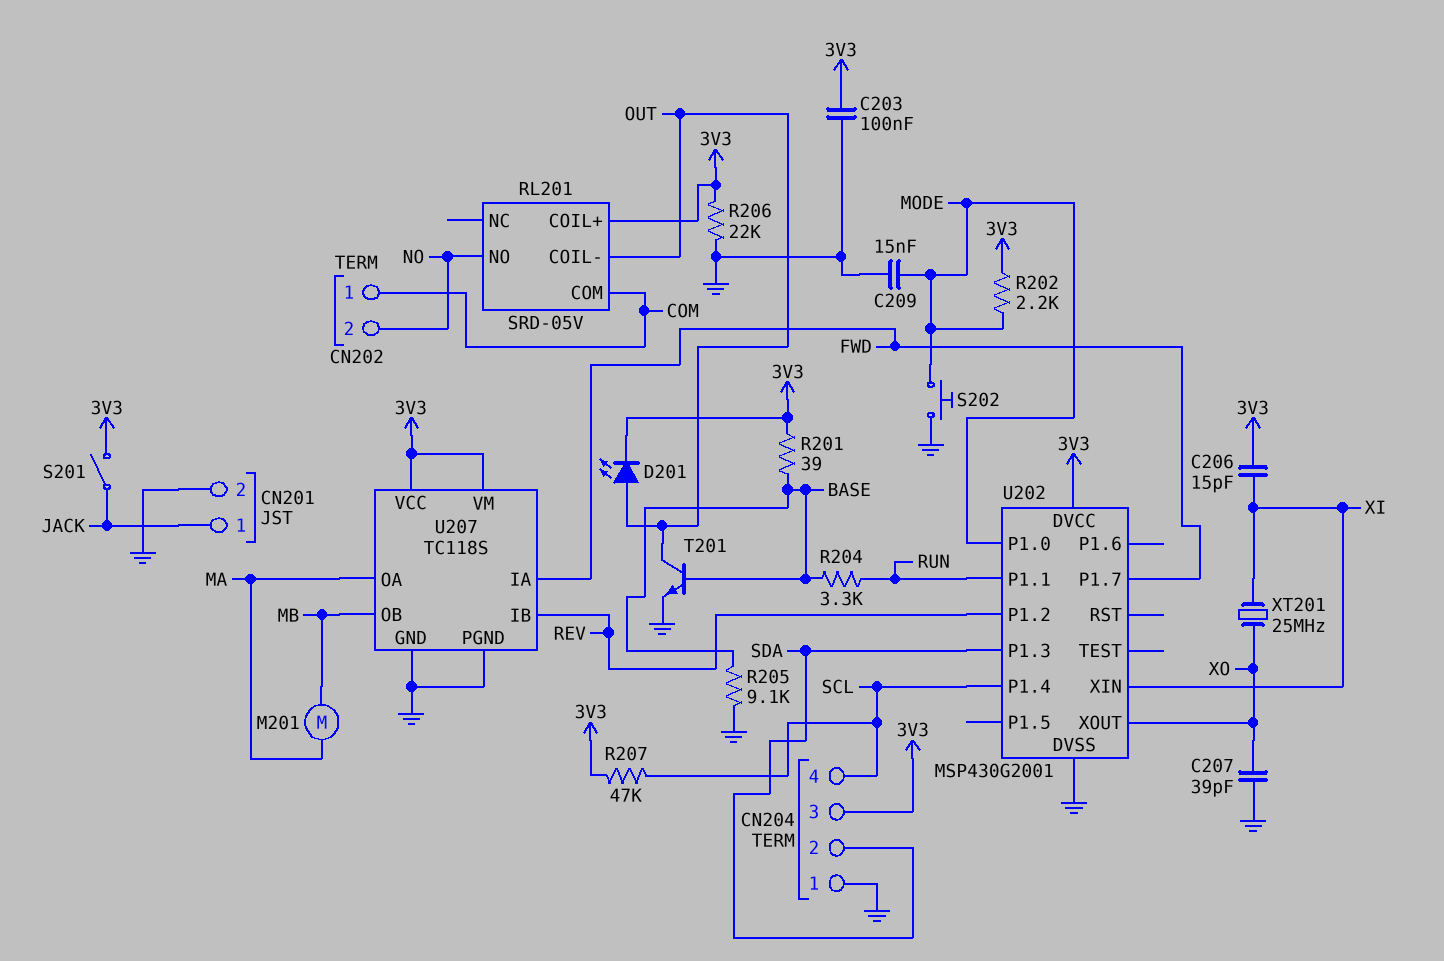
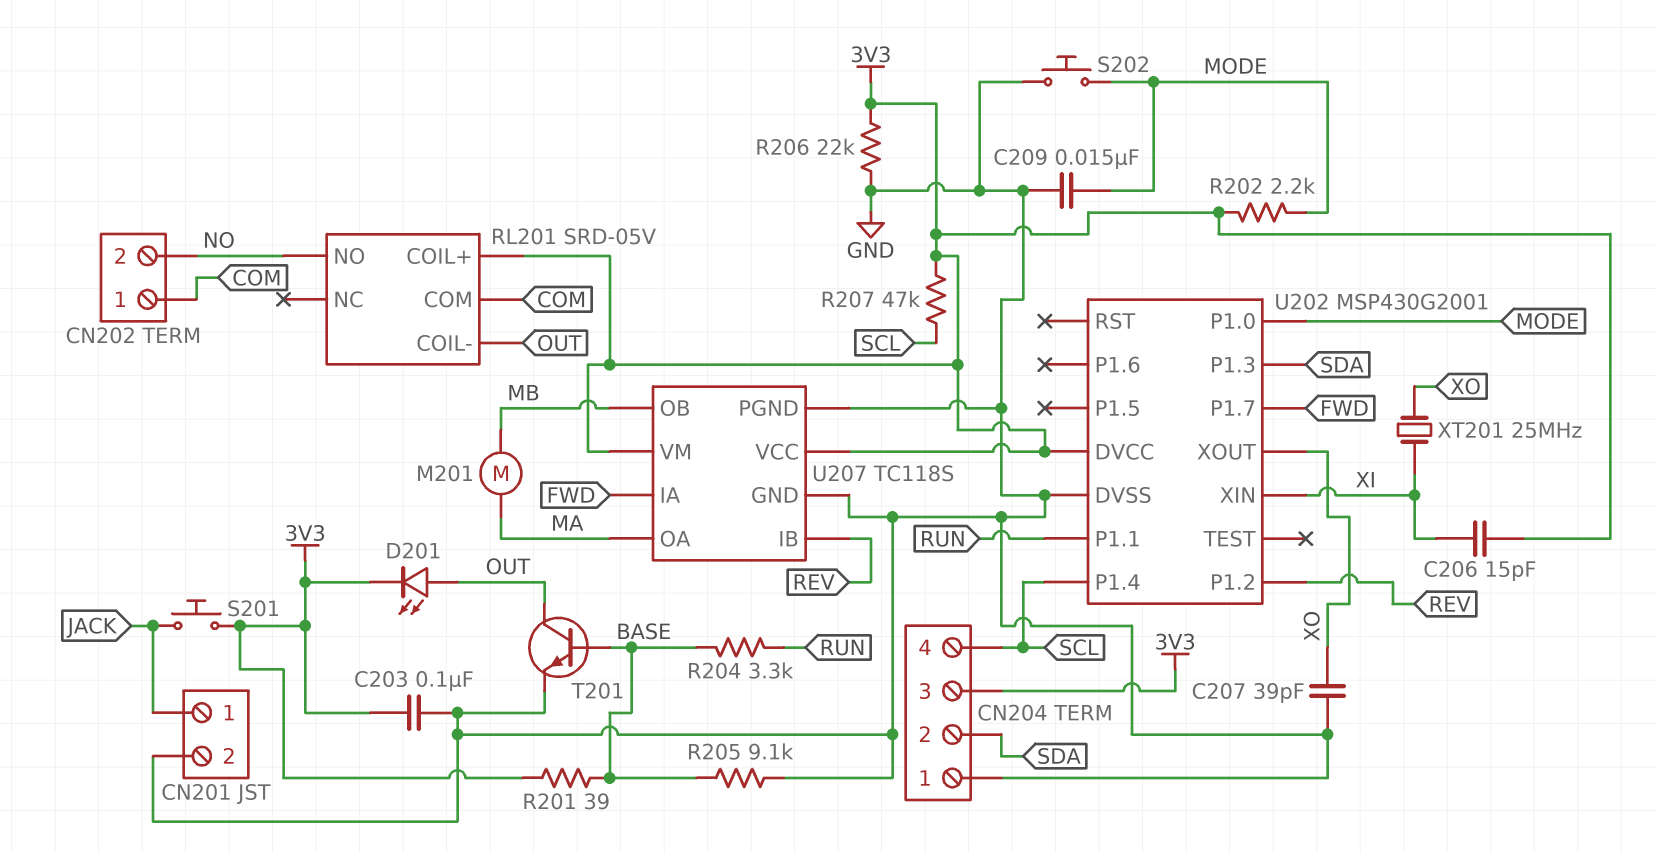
S201: switch (3V3, JACK) -> button (3V3, JACK)

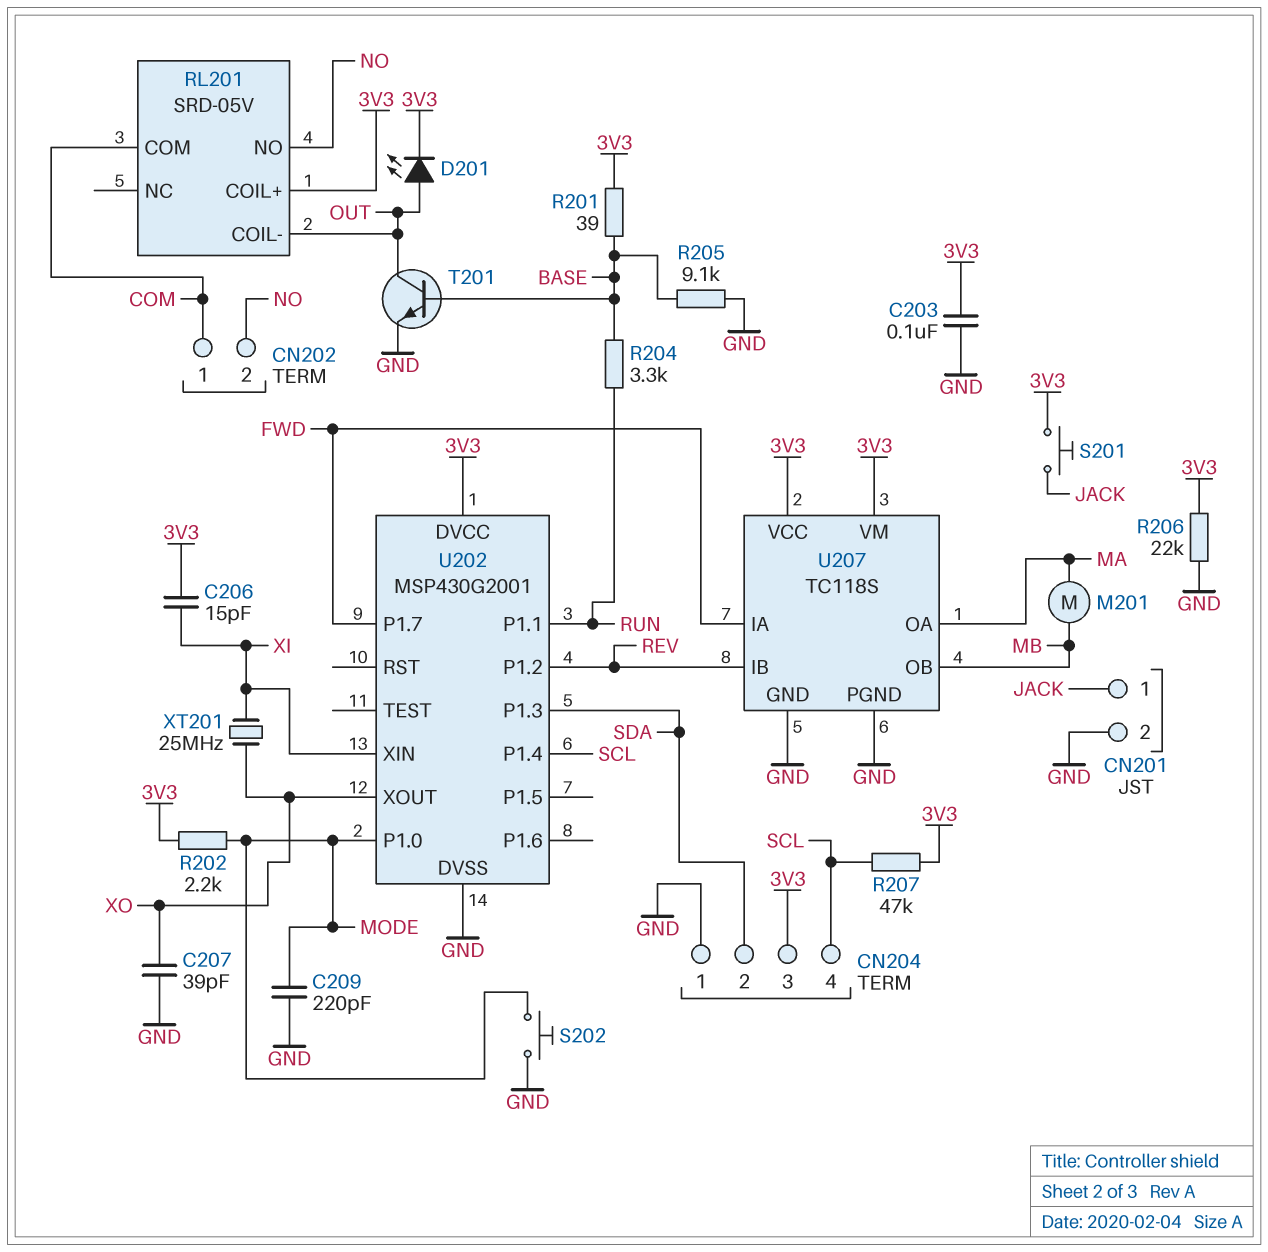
C209: 15nF (GND, MODE) -> 220pF (GND, MODE)

